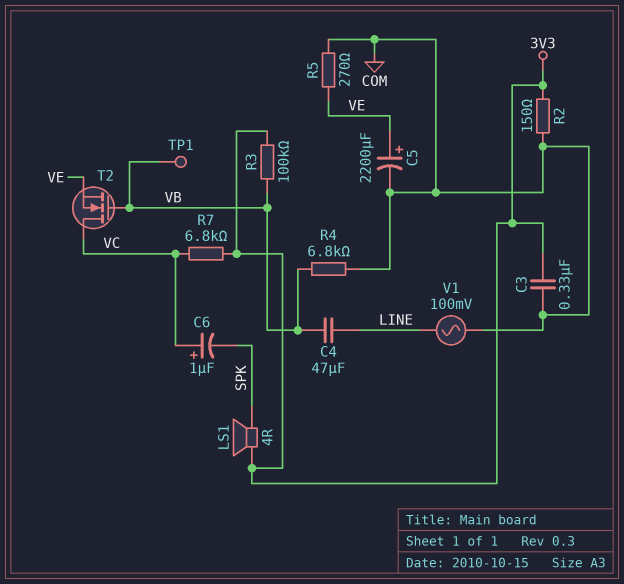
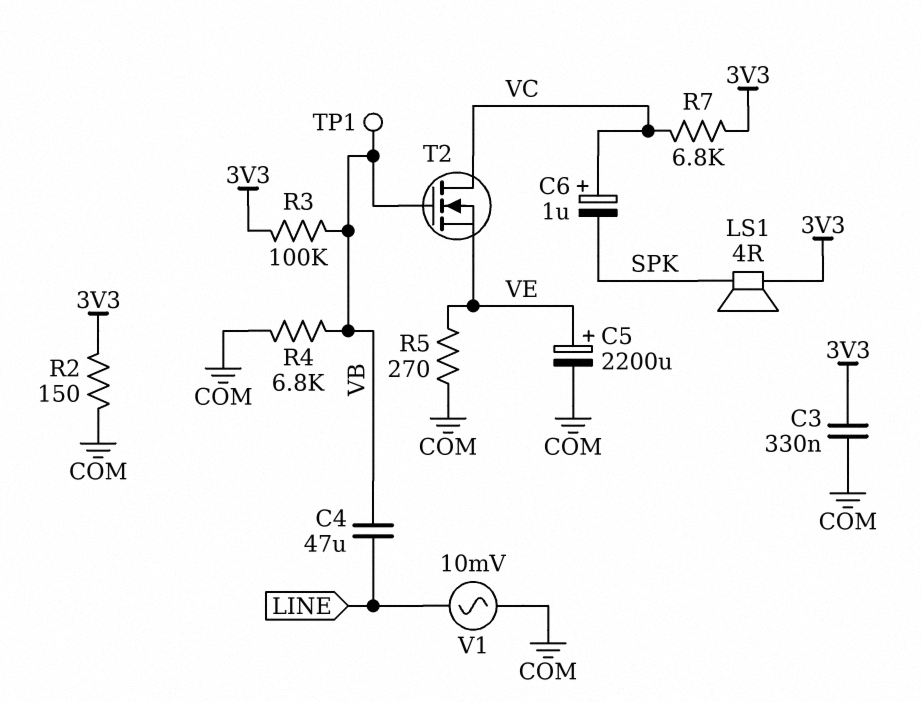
V1: AC 100mV (COM, LINE) -> AC 10mV (COM, LINE)

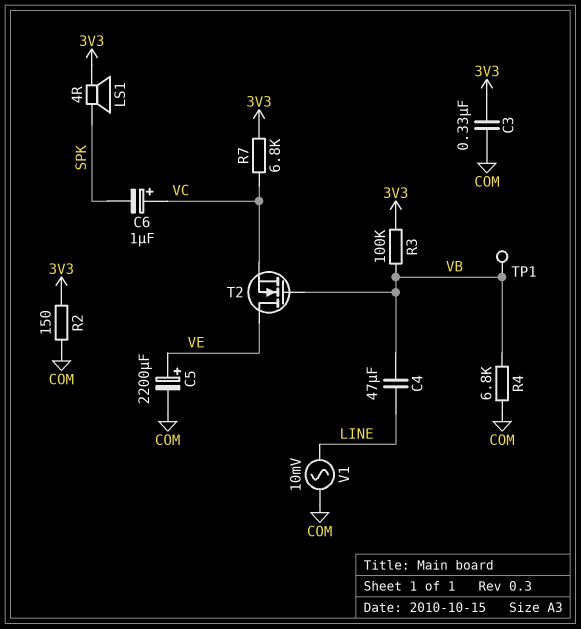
R5: 270 (COM, VE) -> none
T2: NMOS (G VB, D VC, S VE) -> NMOS (G VB, D VE, S VC)

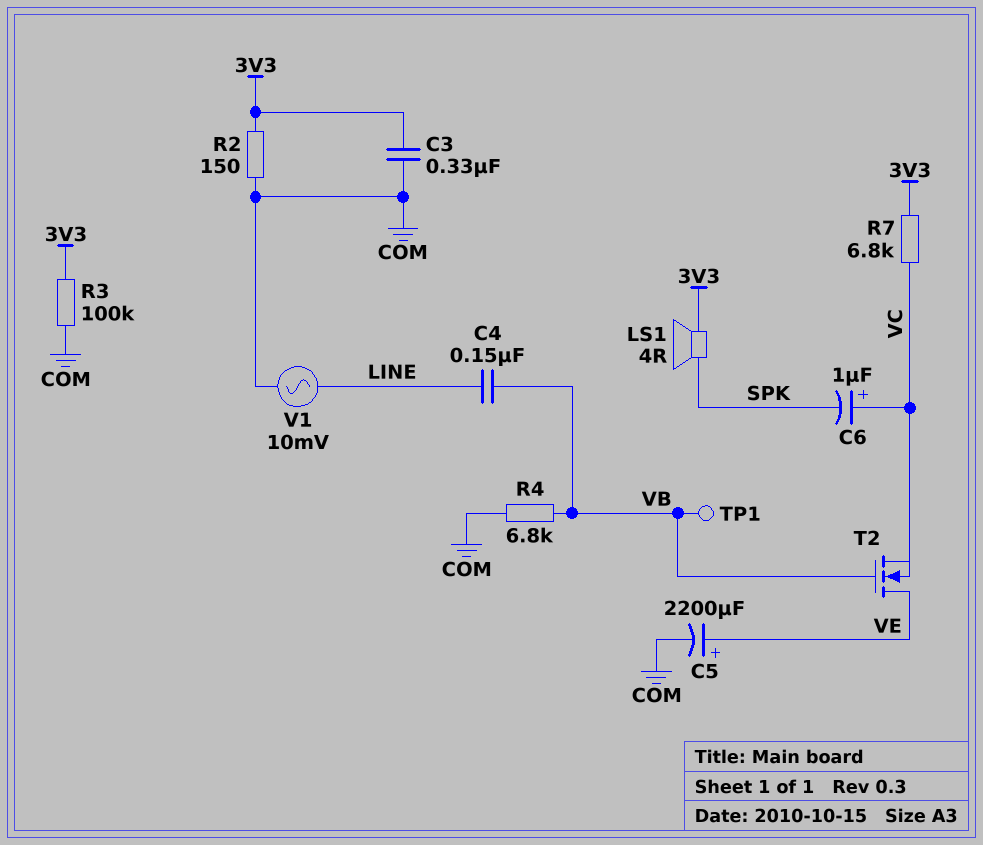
C4: 47uF (LINE, VB) -> 150nF (LINE, VB)
R3: 100k (3V3, VB) -> 100k (3V3, COM)

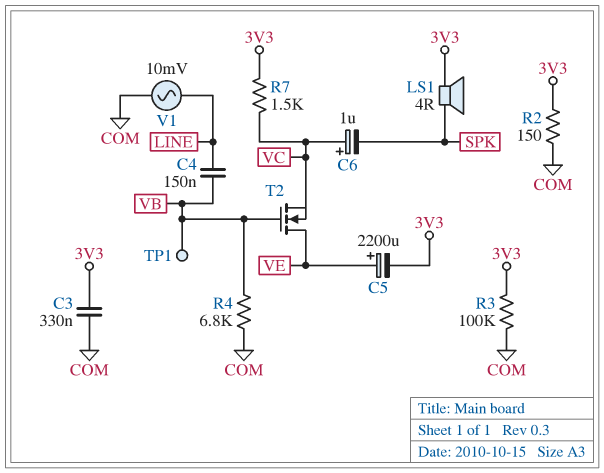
C5: 2200uF (plus VE, minus COM) -> 2200uF (plus VE, minus 3V3)
R7: 6.8k (3V3, VC) -> 1.5k (3V3, VC)

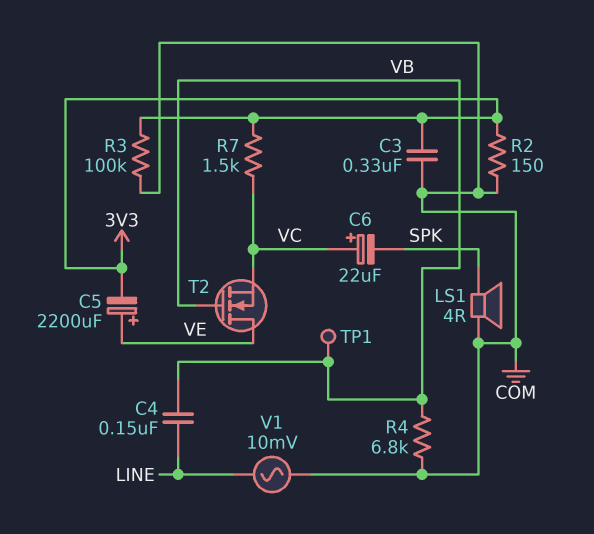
C6: 1uF (plus VC, minus SPK) -> 22uF (plus VC, minus SPK)
LS1: speaker 4R (3V3, SPK) -> speaker 4R (COM, SPK)

